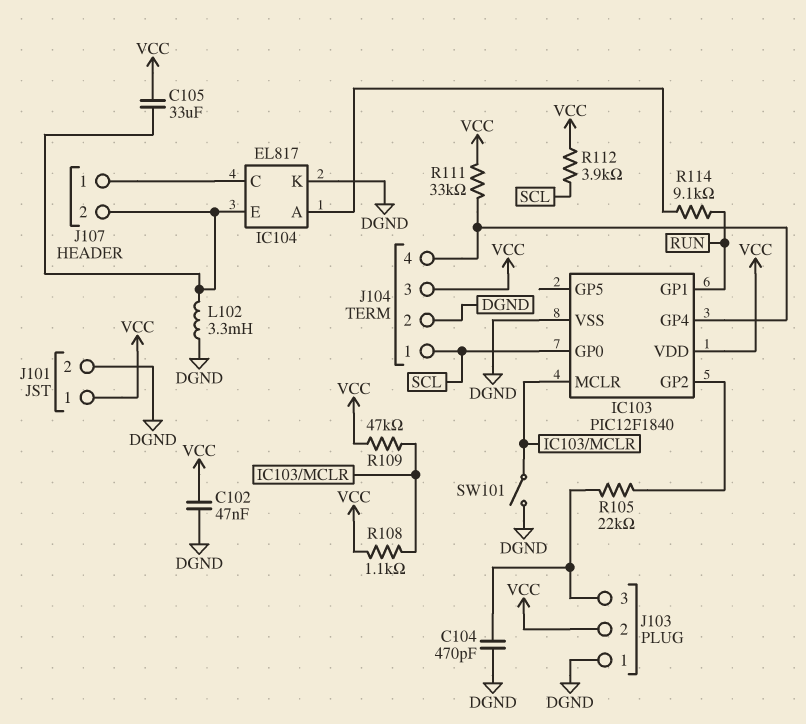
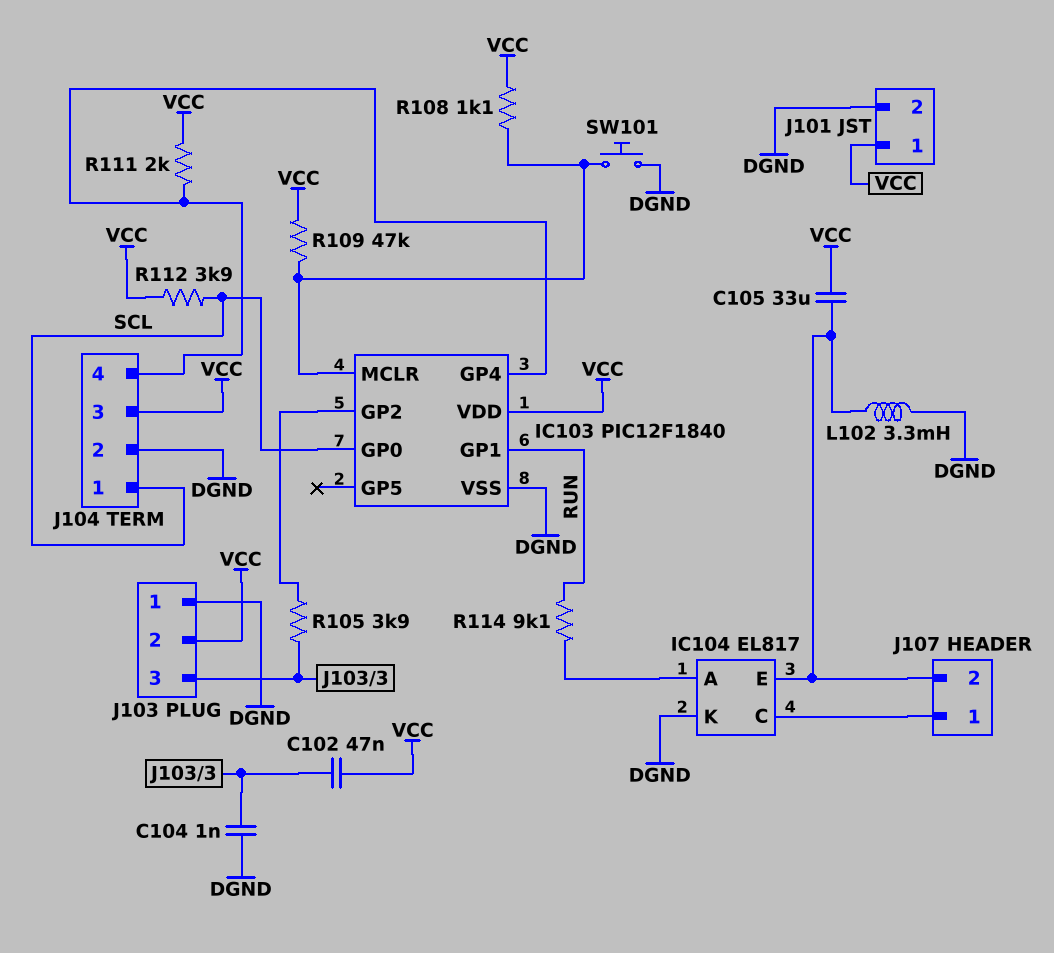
C102: 47nF (DGND, VCC) -> 47nF (J103/3, VCC)
C104: 470pF (DGND, J103/3) -> 1nF (DGND, J103/3)
R105: 22k (IC103/GP2, J103/3) -> 3.9k (IC103/GP2, J103/3)
R111: 33k (IC103/GP4, VCC) -> 2k (IC103/GP4, VCC)
SW101: switch (DGND, IC103/MCLR) -> button (DGND, IC103/MCLR)

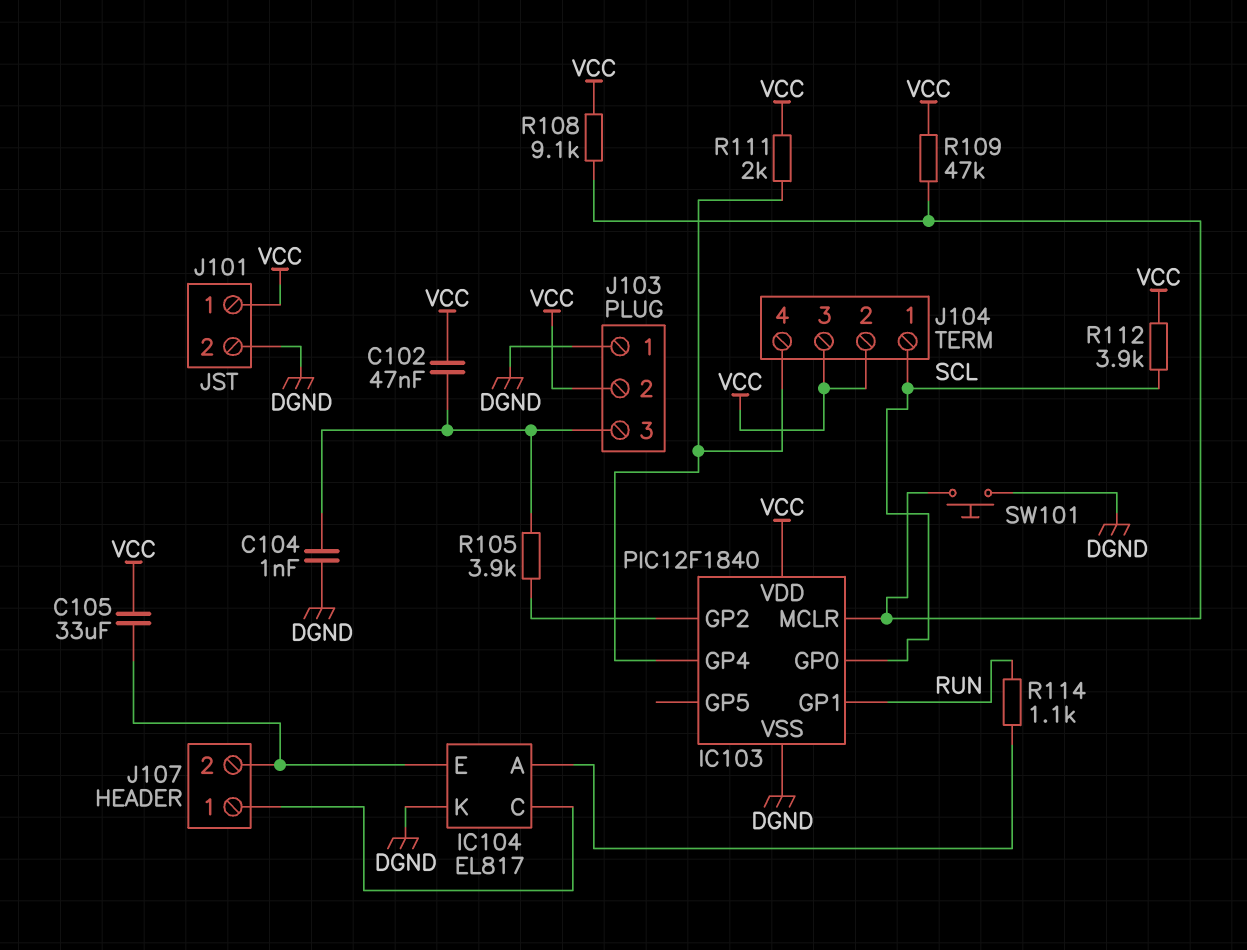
J104 pin 2: DGND -> VCC
L102: 3.3mH (DGND, IC104/E) -> none
R108: 1.1k (IC103/MCLR, VCC) -> 9.1k (IC103/MCLR, VCC)
R114: 9.1k (IC104/A, RUN) -> 1.1k (IC104/A, RUN)

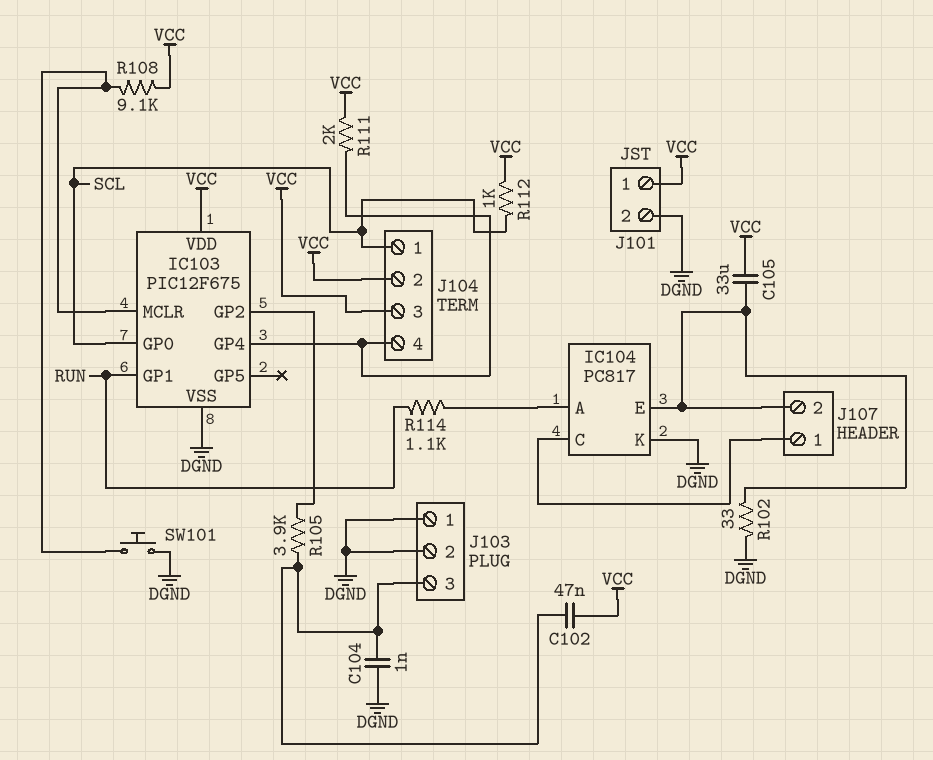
IC103: PIC12F1840 -> PIC12F675
IC104: EL817 -> PC817
J103 pin 2: VCC -> DGND
R102: none -> 33 (DGND, IC104/E)
R109: 47k (IC103/MCLR, VCC) -> none
R112: 3.9k (SCL, VCC) -> 1k (SCL, VCC)

